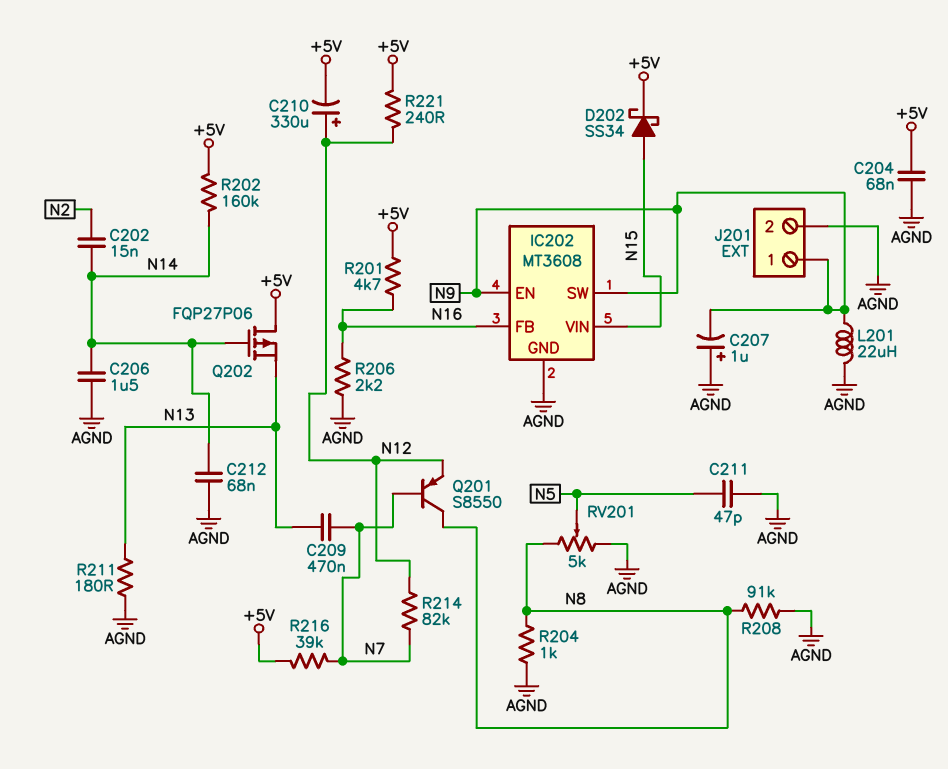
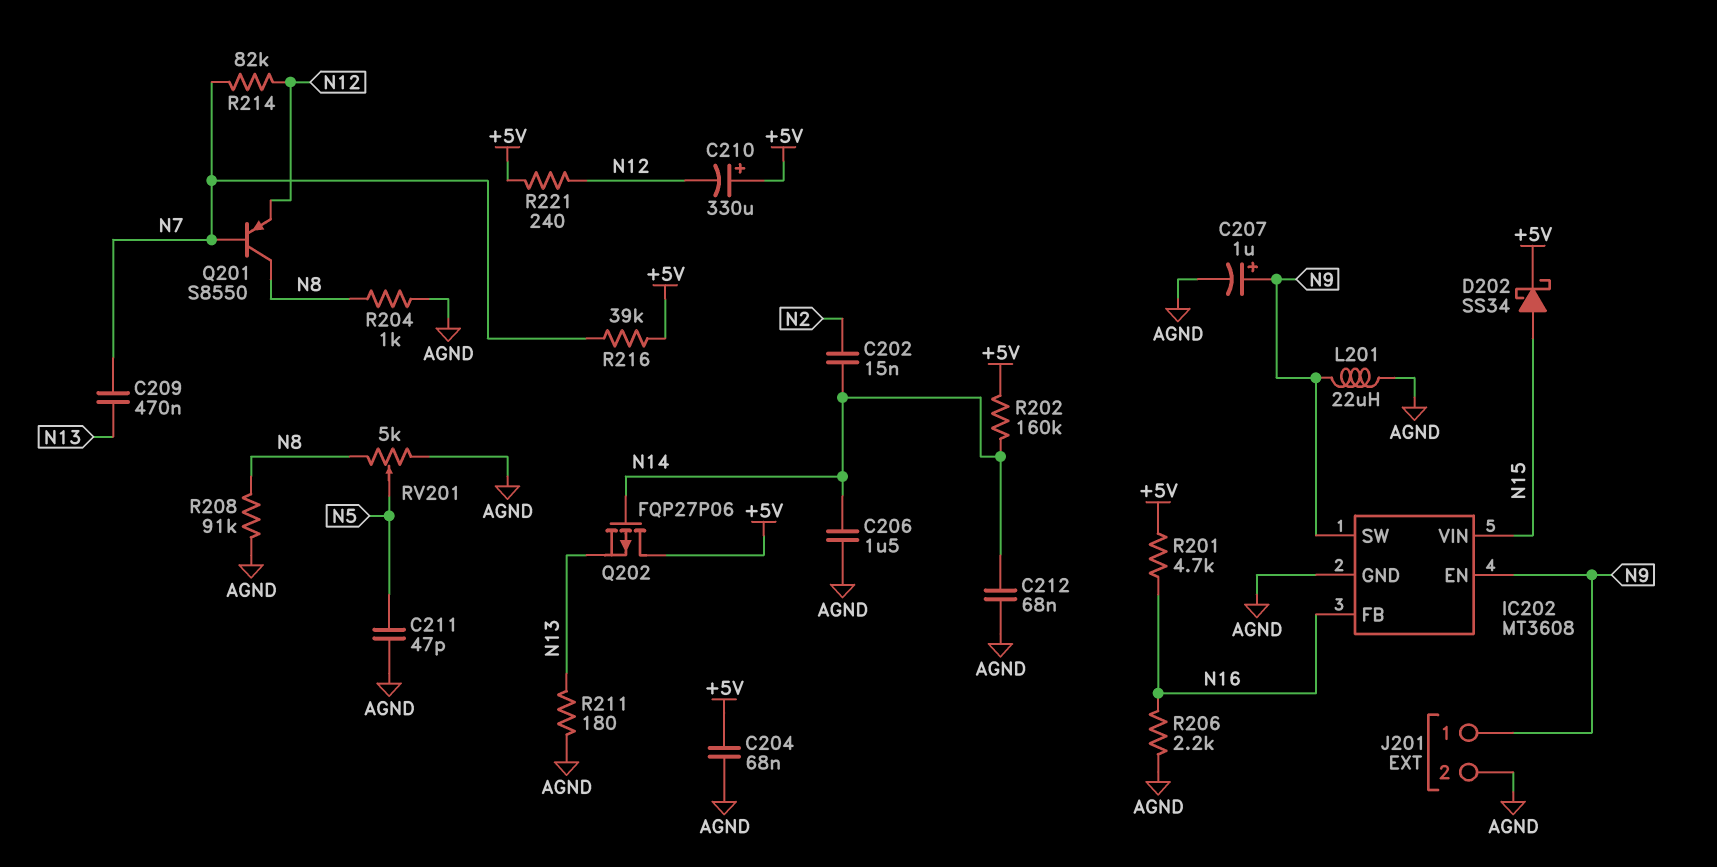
C207: 1uF (plus AGND, minus N9) -> 1uF (plus N9, minus AGND)
C210: 330uF (plus N12, minus +5V) -> 330uF (plus +5V, minus N12)

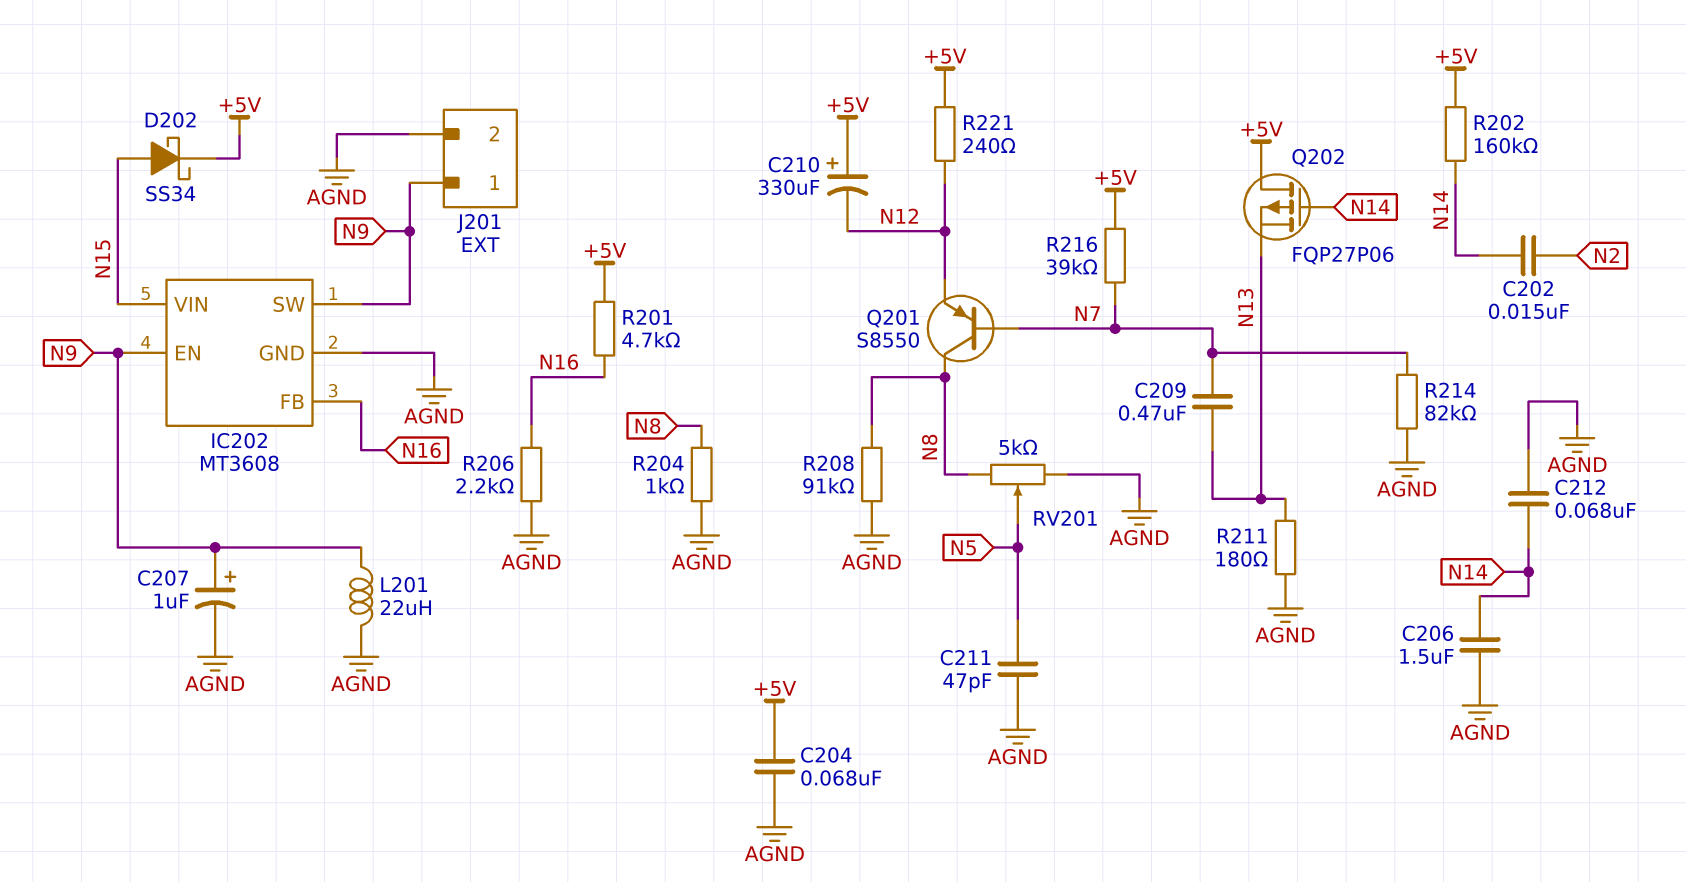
R214: 82k (N7, N12) -> 82k (AGND, N7)

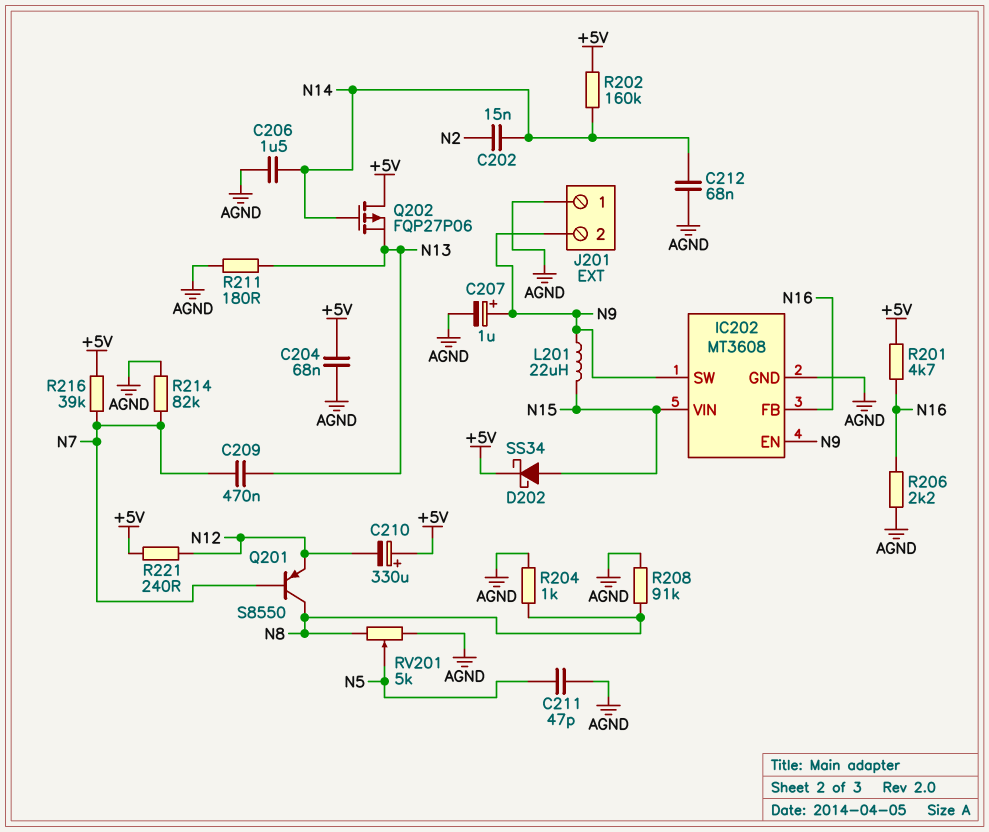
J201 pin 1: N9 -> AGND
J201 pin 2: AGND -> N9
L201: 22uH (AGND, N9) -> 22uH (N9, N15)

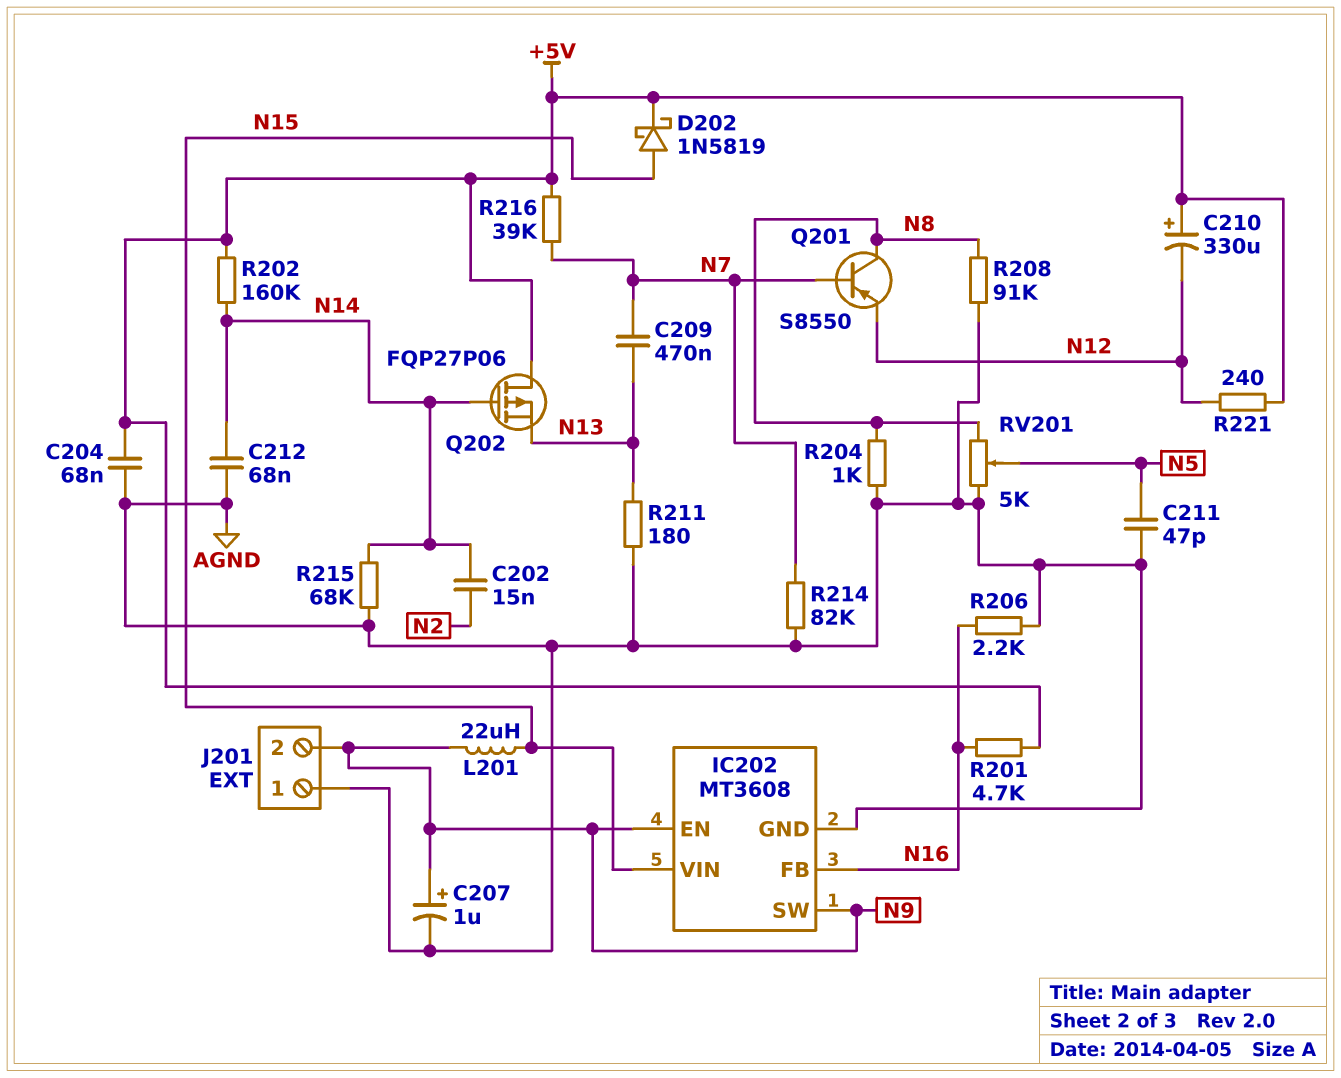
C206: 1.5uF (AGND, N14) -> none
D202: schottky SS34 (A N15, K +5V) -> schottky 1N5819 (A N15, K +5V)
R215: none -> 68k (AGND, N14)

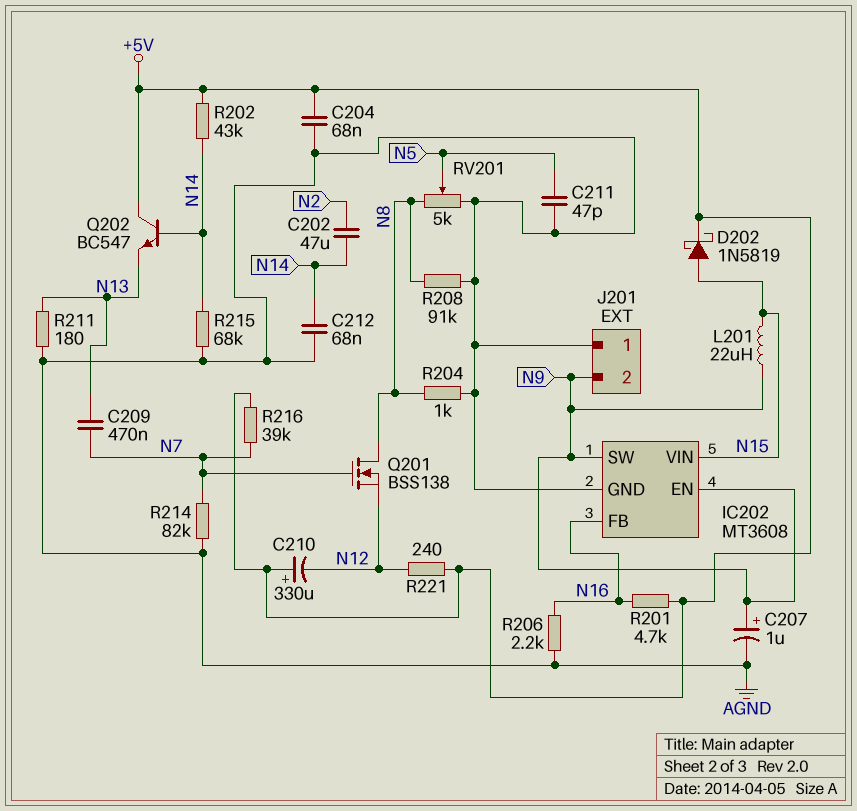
C202: 15nF (N2, N14) -> 47uF (N2, N14)
Q201: PNP S8550 (B N7, C N8, E N12) -> NMOS BSS138 (G N7, D N8, S N12)
Q202: PMOS FQP27P06 (G N14, D +5V, S N13) -> NPN BC547 (B N14, C +5V, E N13)
R202: 160k (+5V, N14) -> 43k (+5V, N14)

